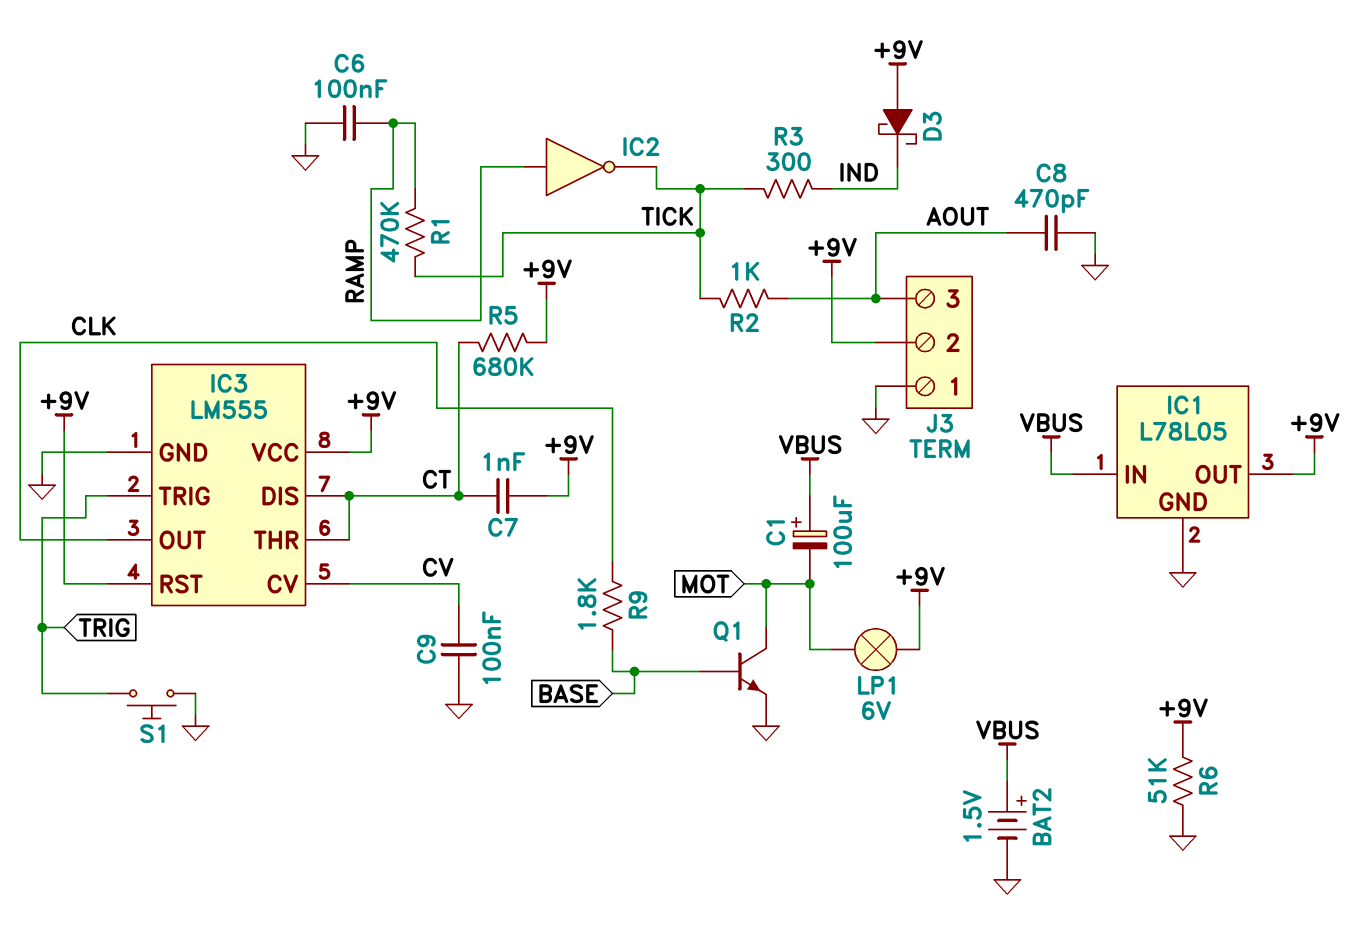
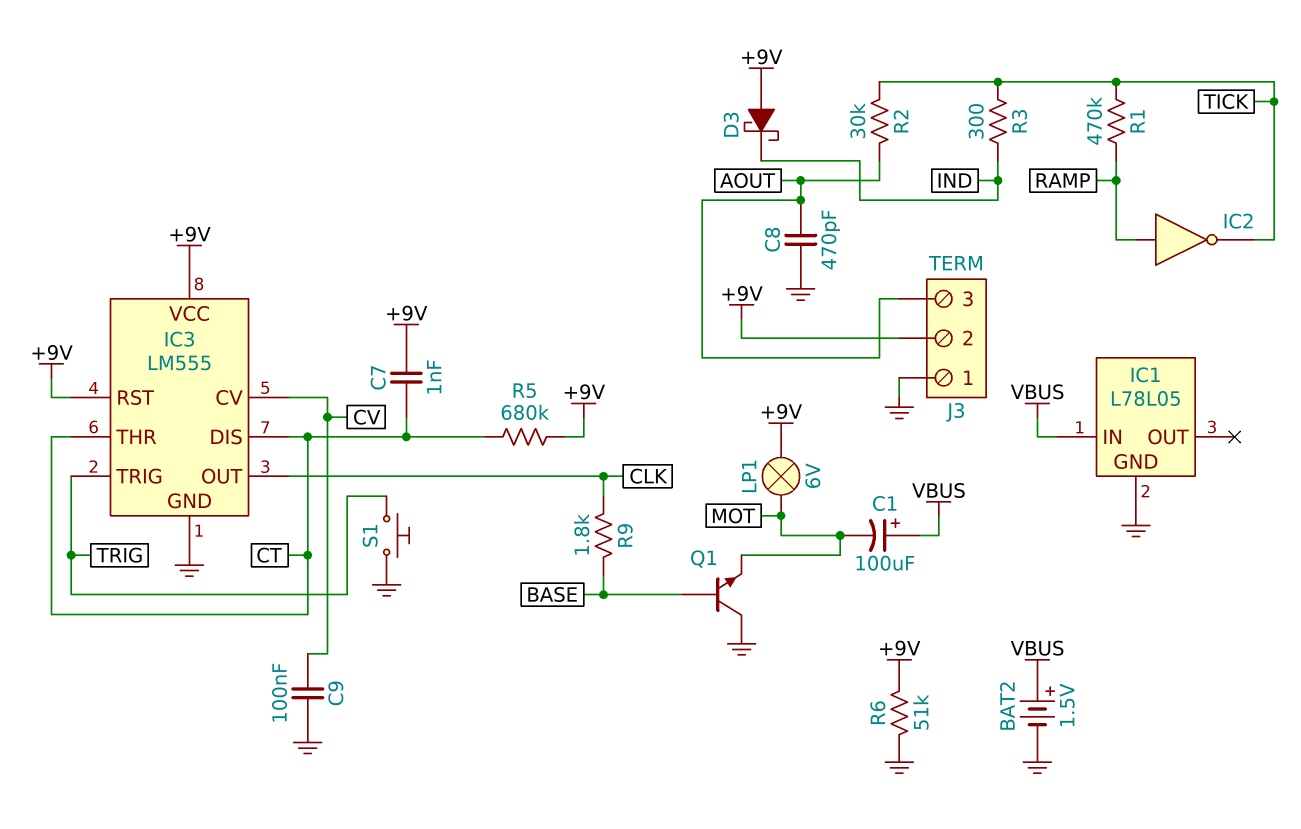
C6: 100nF (GND, RAMP) -> none
IC1 pin OUT: +9V -> none
Q1: NPN (B BASE, C MOT, E GND) -> NPN (B BASE, C GND, E MOT)
R2: 1k (AOUT, TICK) -> 30k (AOUT, TICK)

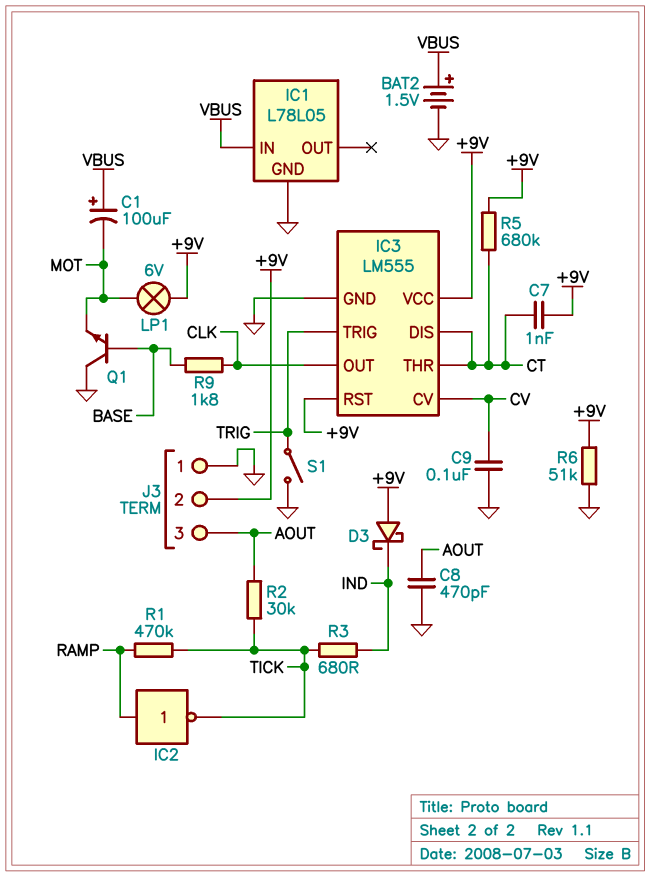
R3: 300 (IND, TICK) -> 680 (IND, TICK)
S1: button (GND, TRIG) -> switch (GND, TRIG)

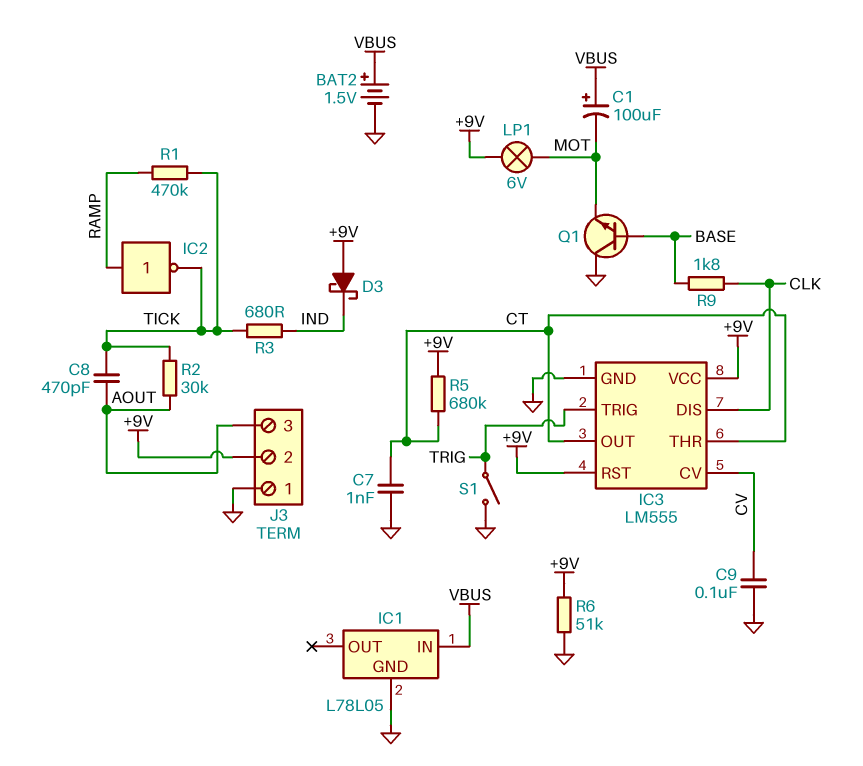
C7: 1nF (+9V, CT) -> 1nF (CT, GND)
C8: 470pF (AOUT, GND) -> 470pF (AOUT, TICK)
IC3 pin DIS: CT -> CLK
IC3 pin OUT: CLK -> CT

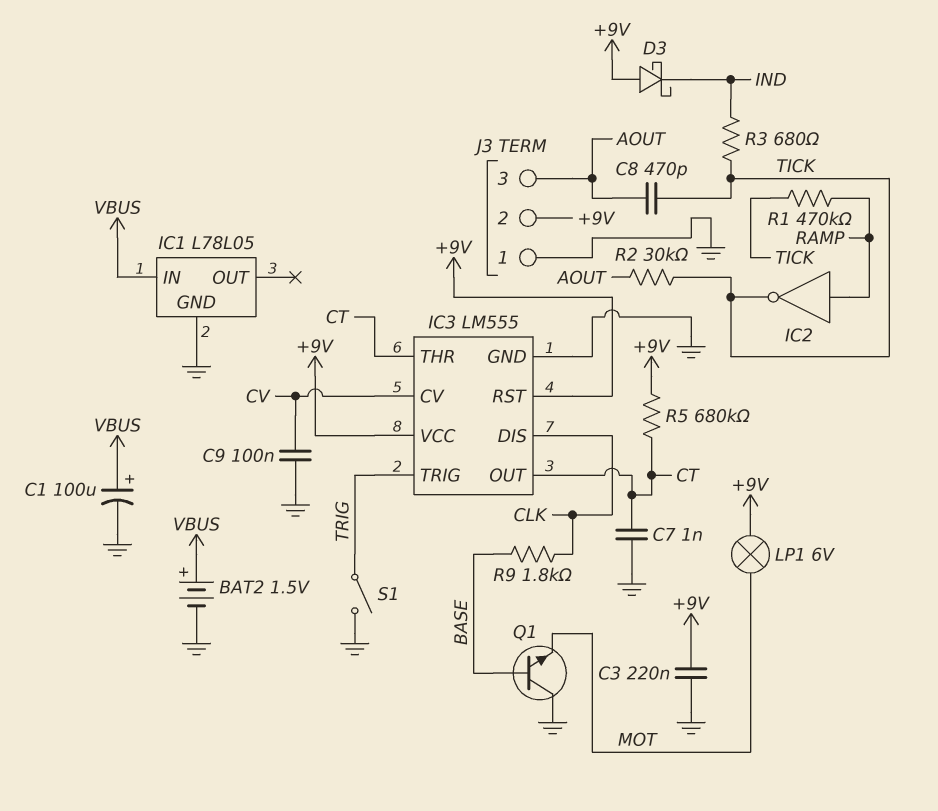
C1: 100uF (plus VBUS, minus MOT) -> 100uF (plus VBUS, minus GND)
C3: none -> 220nF (+9V, GND)
R6: 51k (+9V, GND) -> none

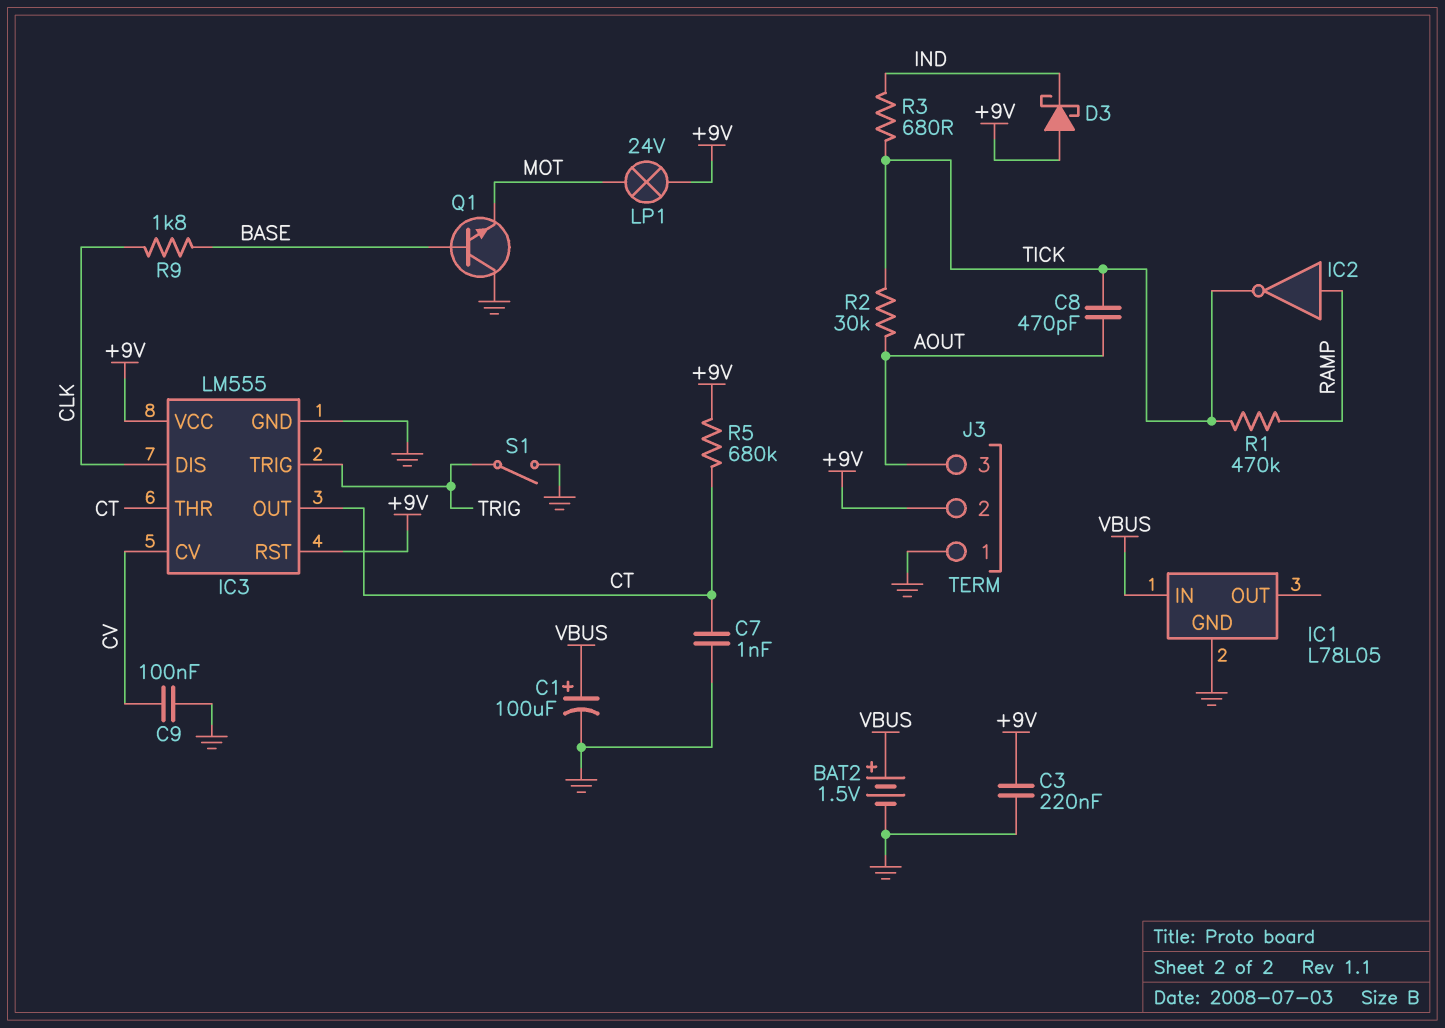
LP1: lamp 6V (+9V, MOT) -> lamp 24V (+9V, MOT)

